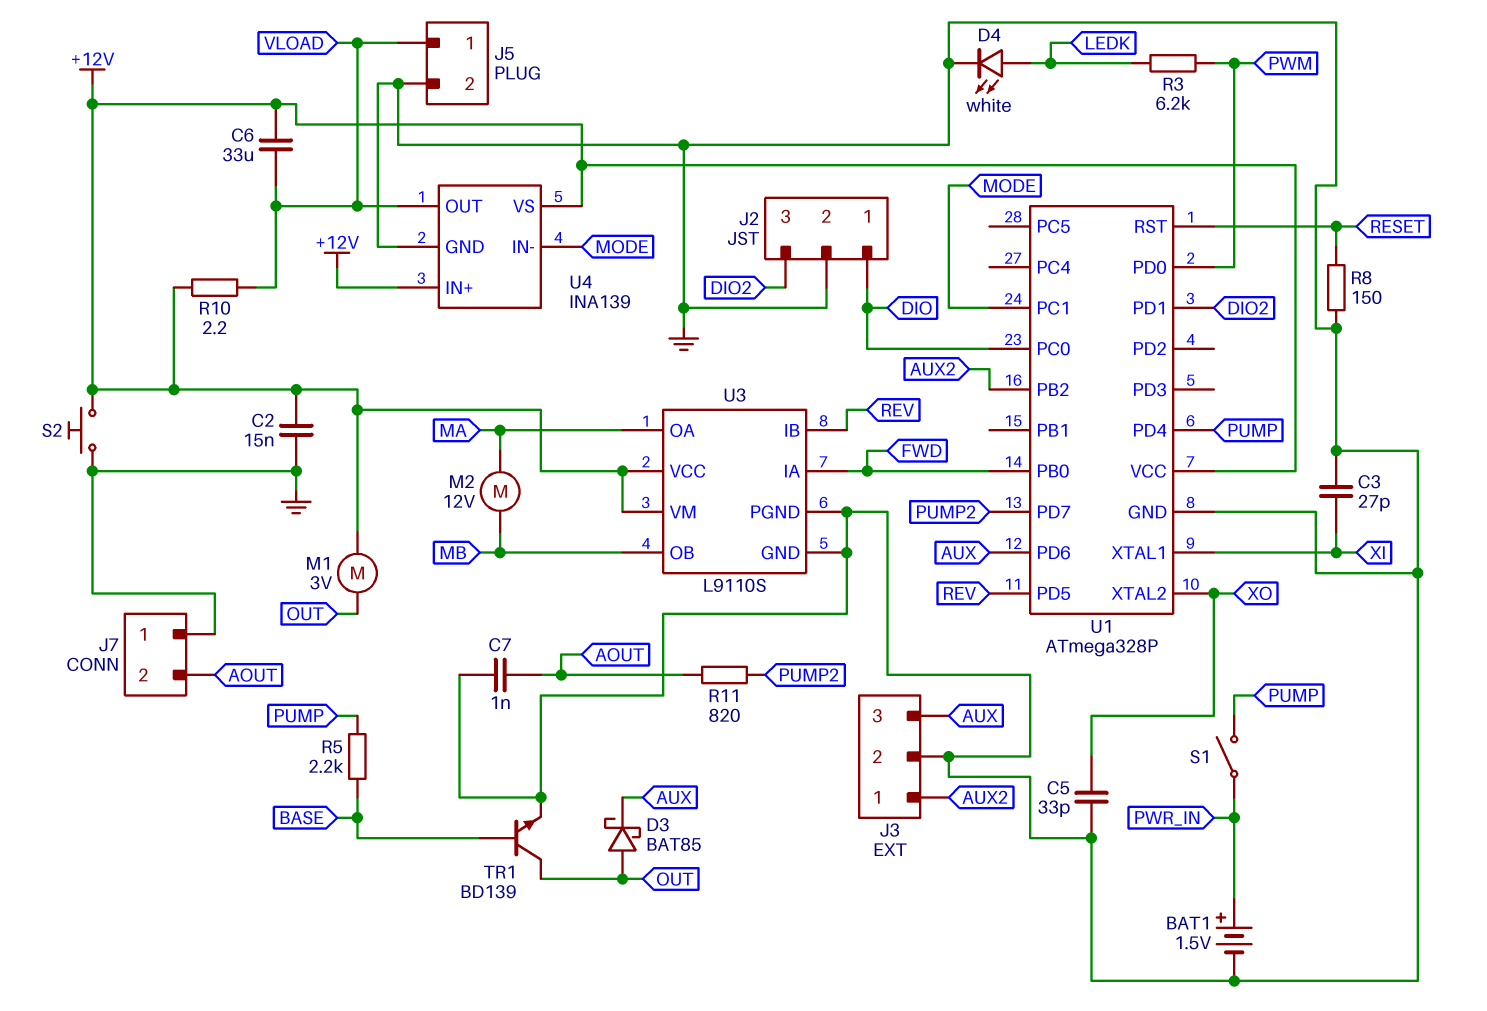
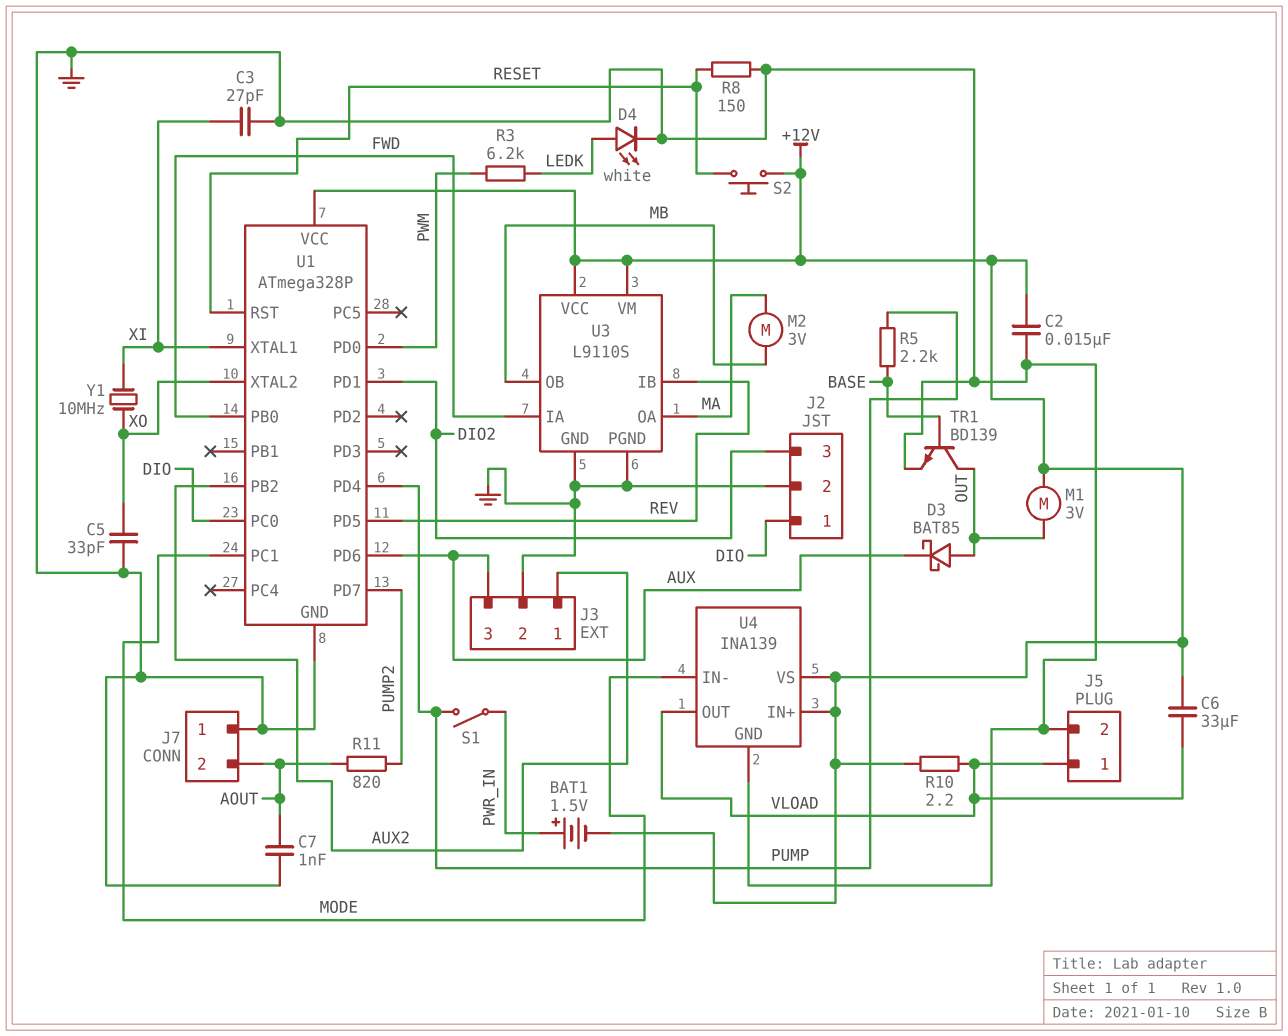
BAT1: 1.5V (plus PWR_IN, minus GND) -> 1.5V (plus PWR_IN, minus +12V)
M2: motor 12V (MA, MB) -> motor 3V (MA, MB)
S2: button (+12V, GND) -> button (+12V, RESET)
Y1: none -> 10MHz (XI, XO)

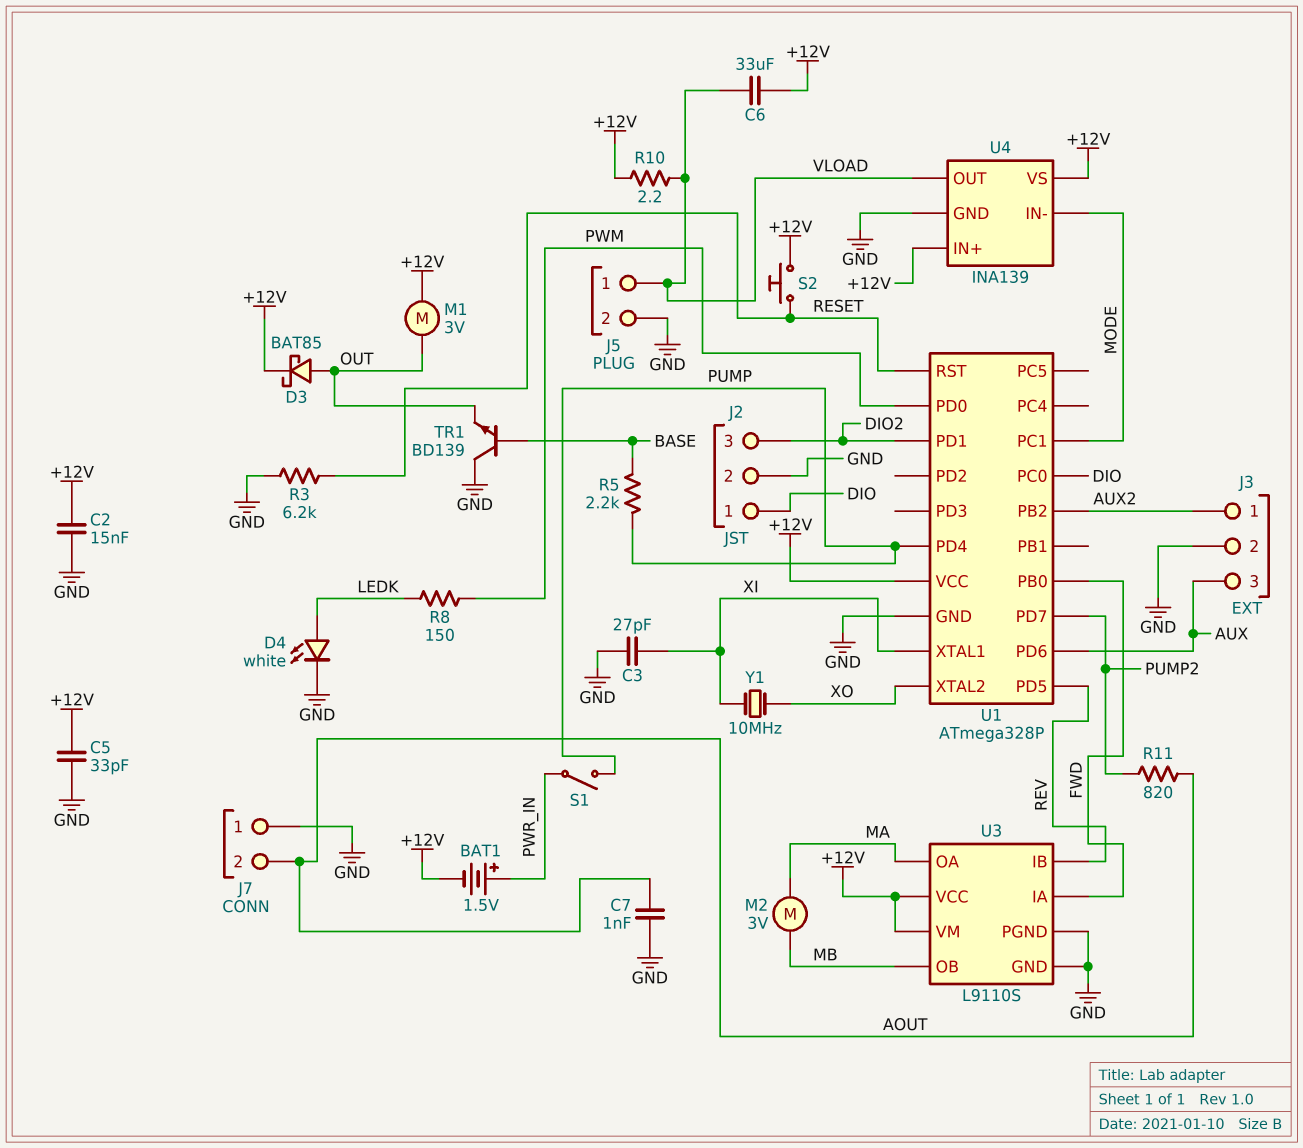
C5: 33pF (GND, XO) -> 33pF (+12V, GND)
D3: schottky BAT85 (A OUT, K AUX) -> schottky BAT85 (A OUT, K +12V)
R3: 6.2k (LEDK, PWM) -> 6.2k (GND, RESET)
R8: 150 (GND, RESET) -> 150 (LEDK, PWM)
TR1: NPN BD139 (B BASE, C OUT, E GND) -> NPN BD139 (B BASE, C GND, E OUT)

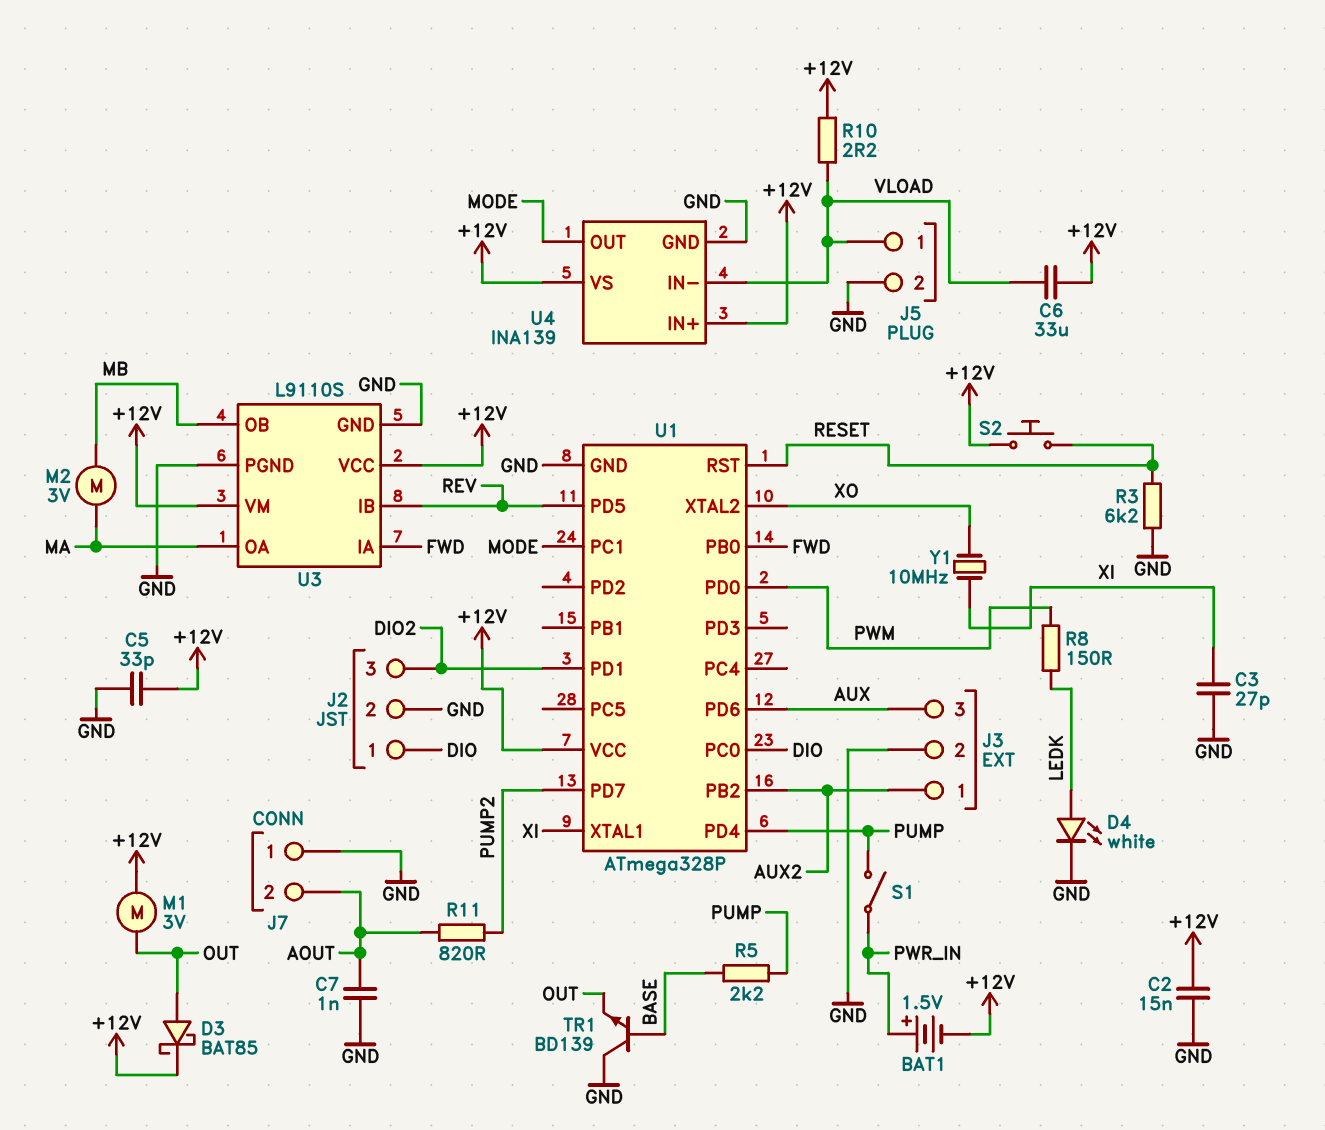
U4 pin IN-: MODE -> VLOAD
U4 pin OUT: VLOAD -> MODE

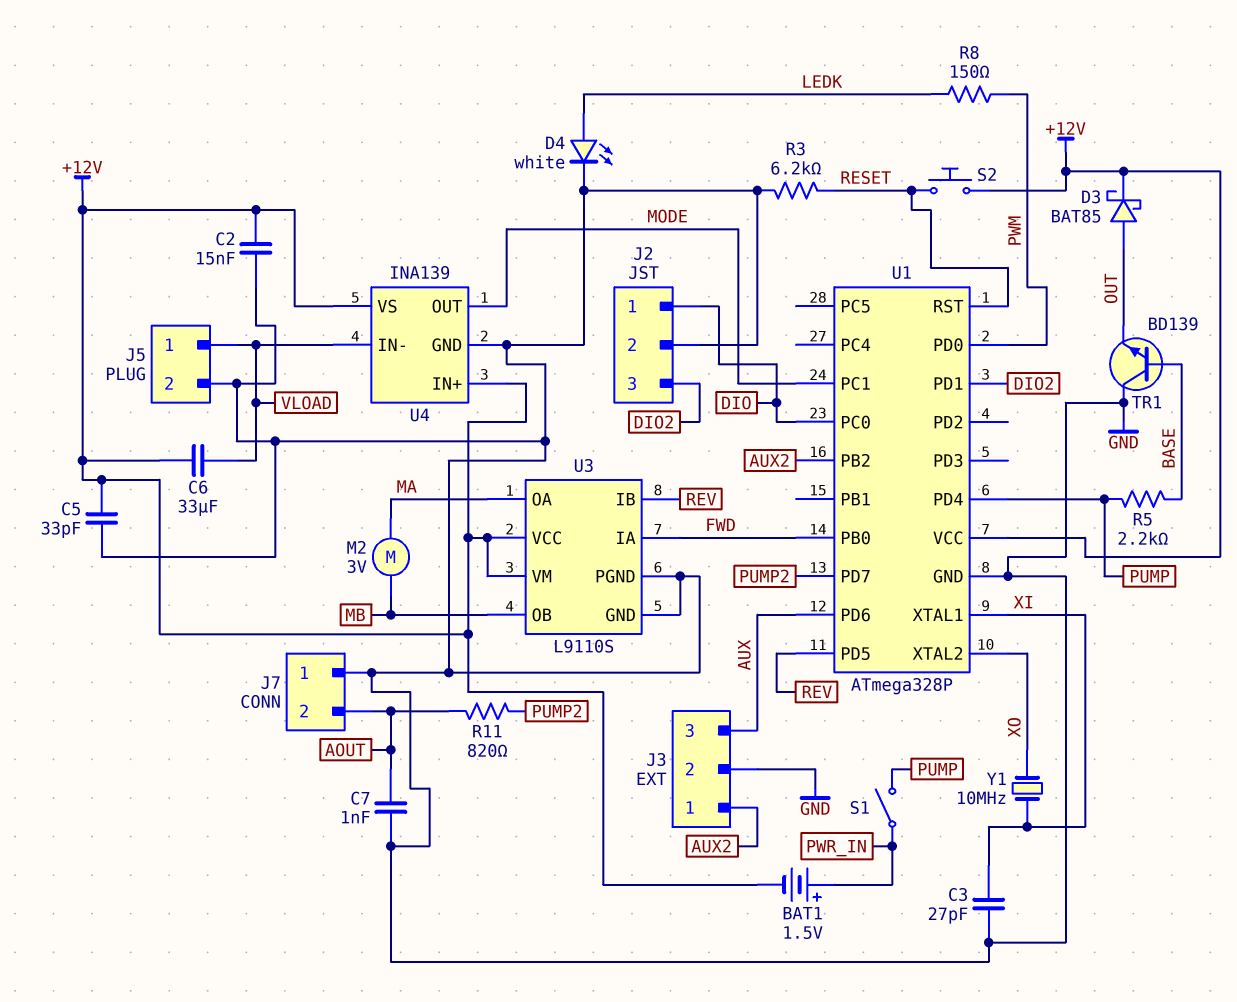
M1: motor 3V (+12V, OUT) -> none
R10: 2.2 (+12V, VLOAD) -> none

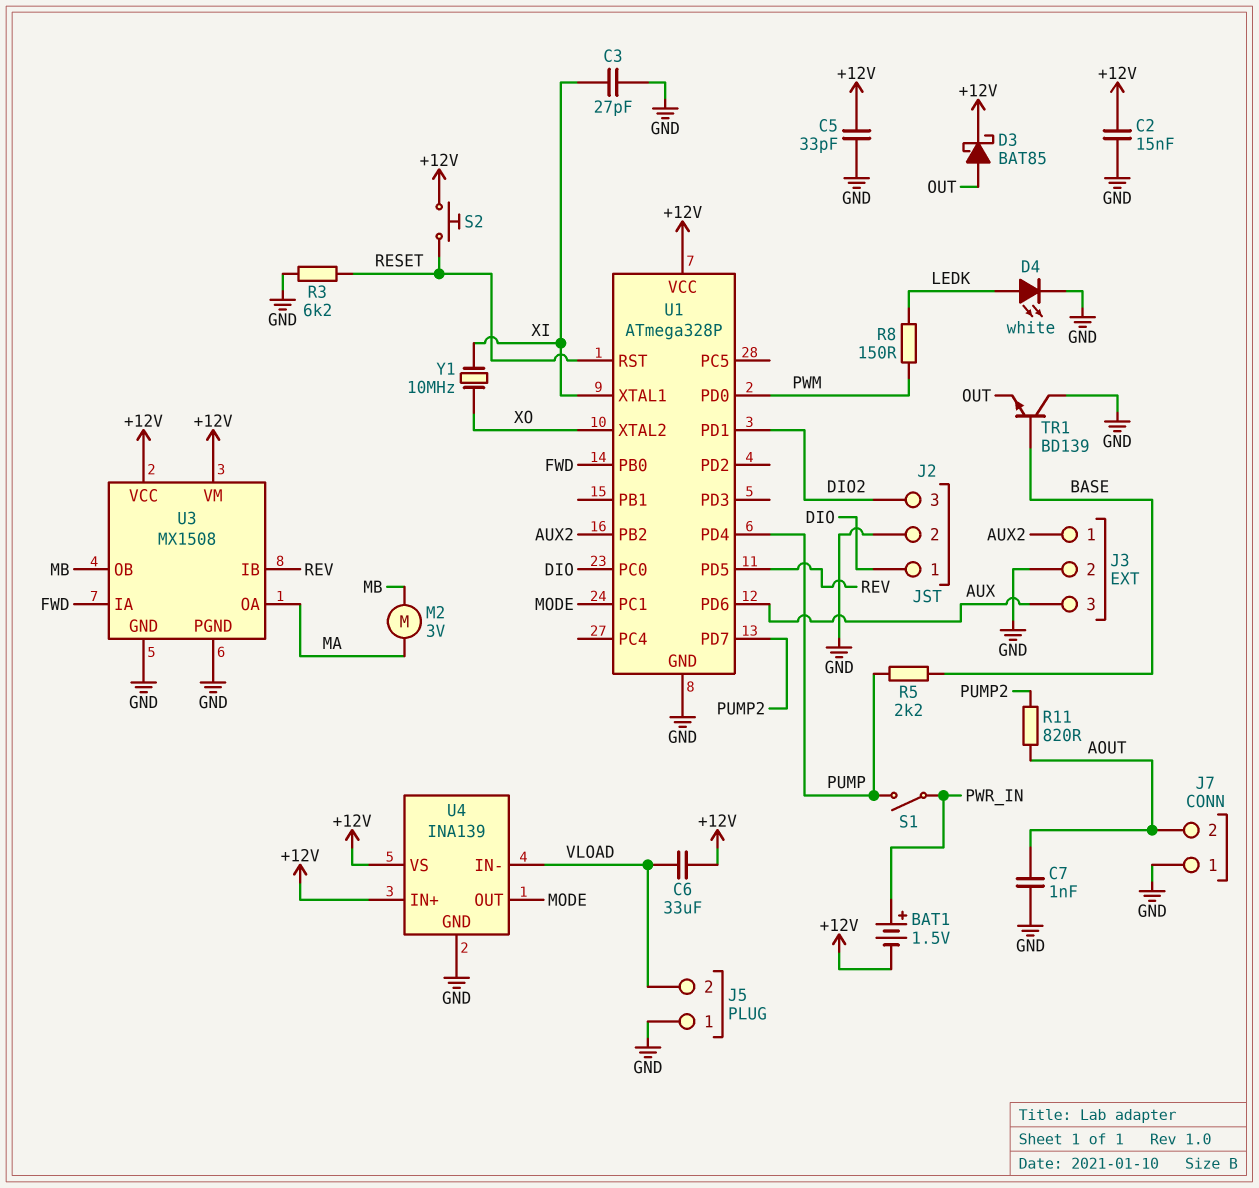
J5 pin 1: VLOAD -> GND
J5 pin 2: GND -> VLOAD
U3: L9110S -> MX1508

